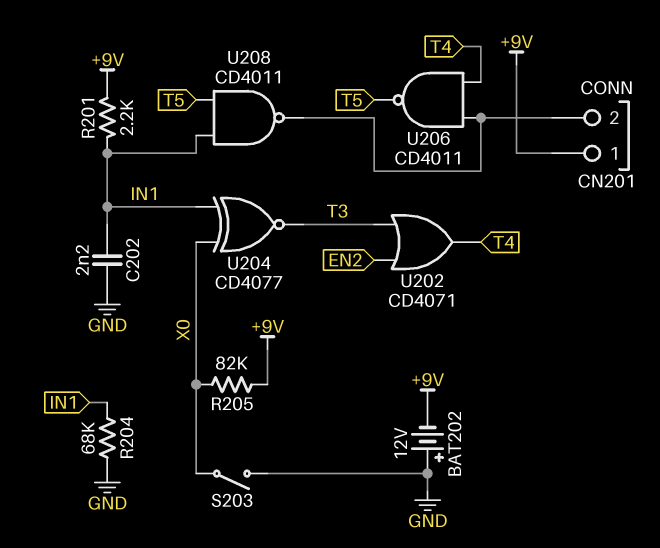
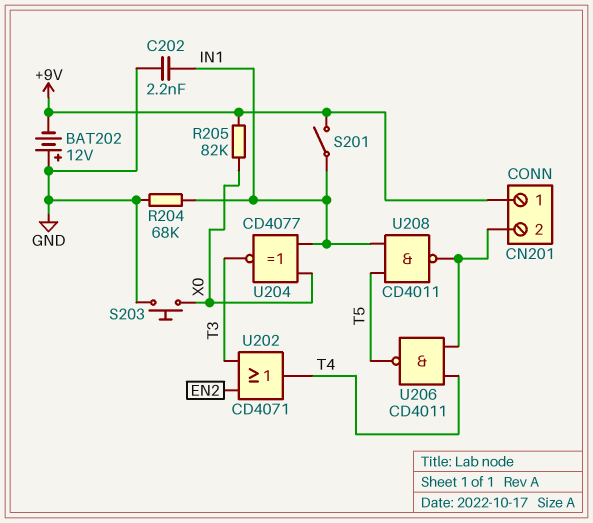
R201: 2.2k (+9V, IN1) -> none
S201: none -> switch (+9V, IN1)
S203: switch (GND, X0) -> button (GND, X0)

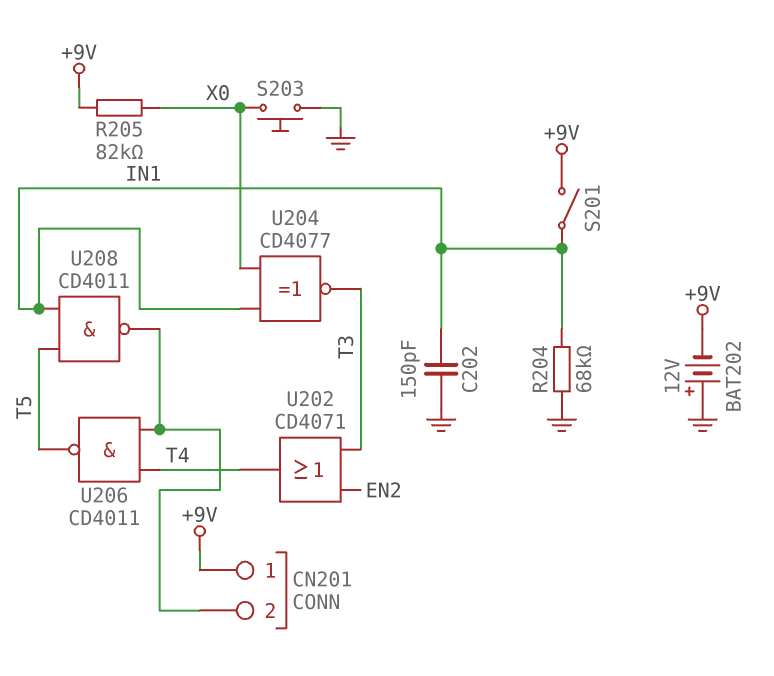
C202: 2.2nF (GND, IN1) -> 150pF (GND, IN1)

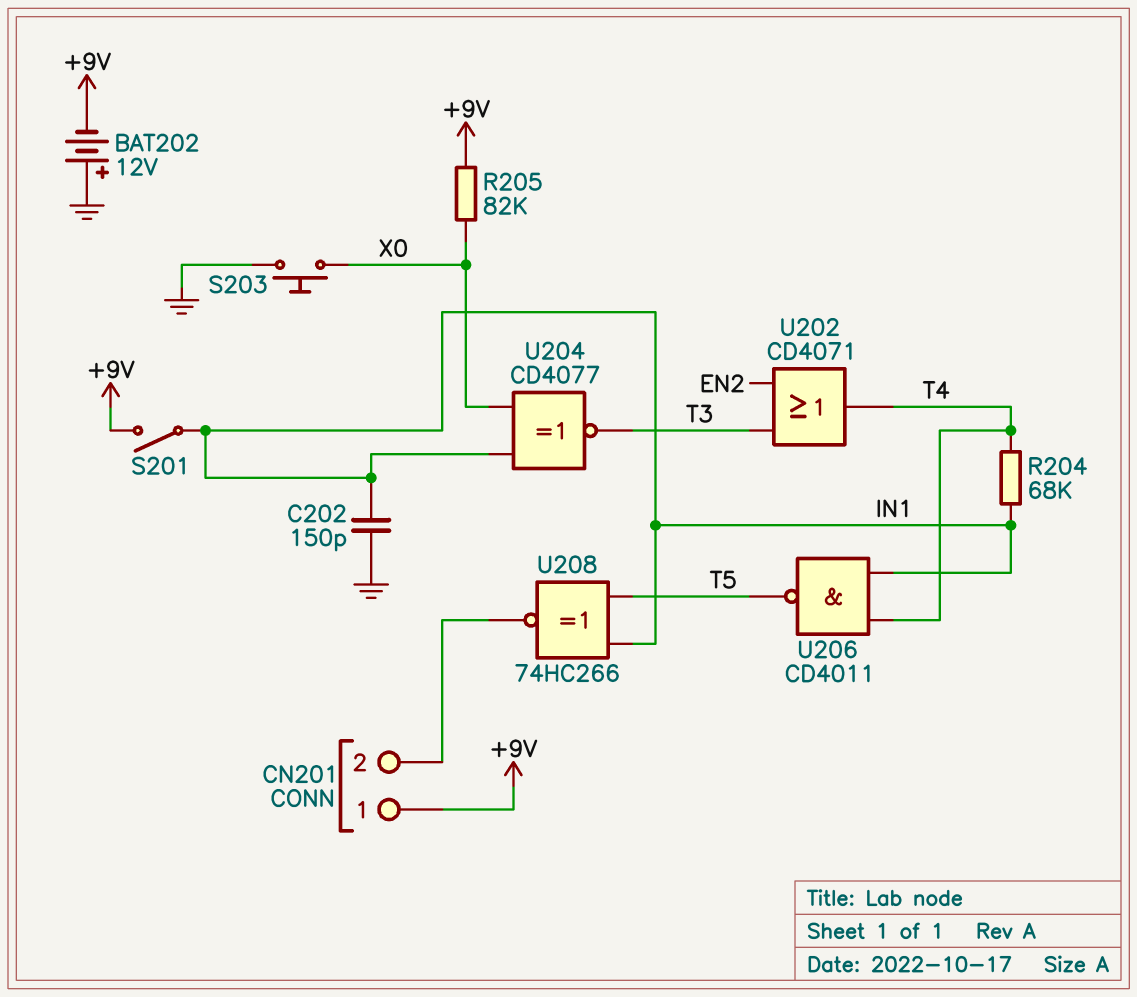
R204: 68k (GND, IN1) -> 68k (IN1, T4)
U206: NAND CD4011 (in CN201/2, in T4, out T5) -> NAND CD4011 (in IN1, in T4, out T5)
U208: NAND CD4011 (in IN1, in T5, out CN201/2) -> XNOR 74HC266 (in IN1, in T5, out CN201/2)

